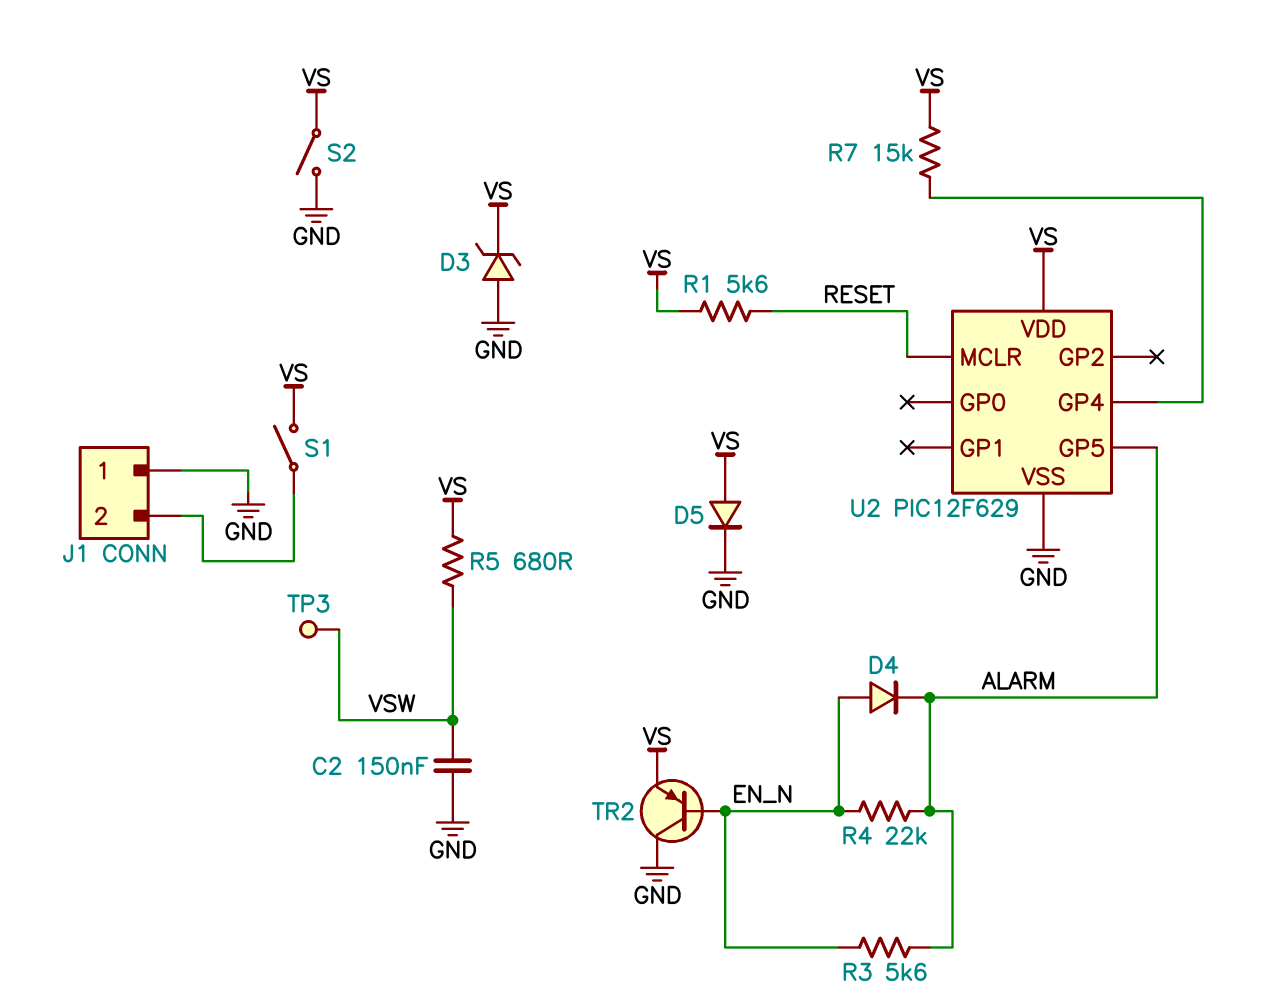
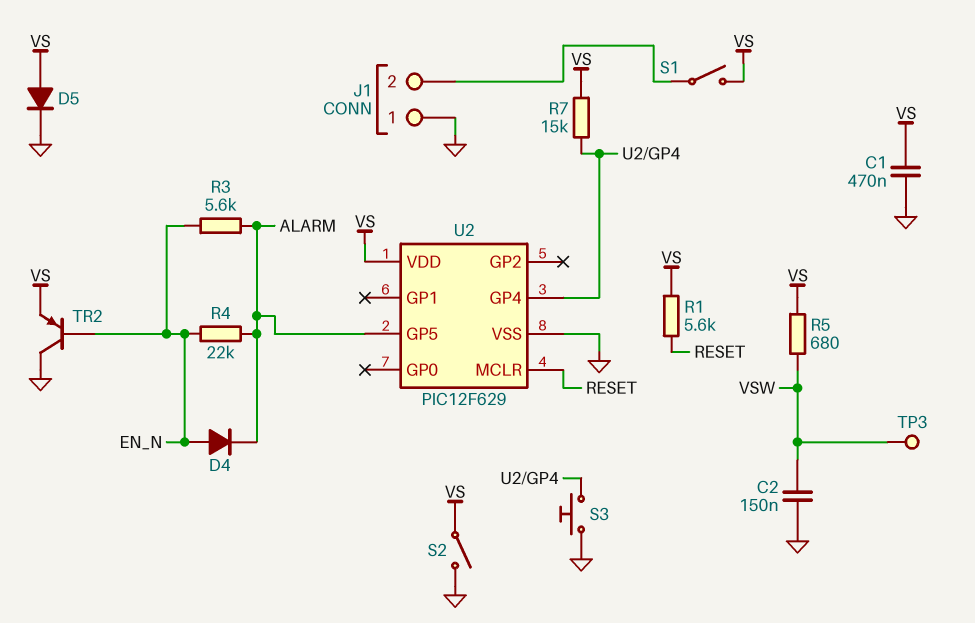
C1: none -> 470nF (GND, VS)
D3: zener (A GND, K VS) -> none
S3: none -> button (GND, U2/GP4)

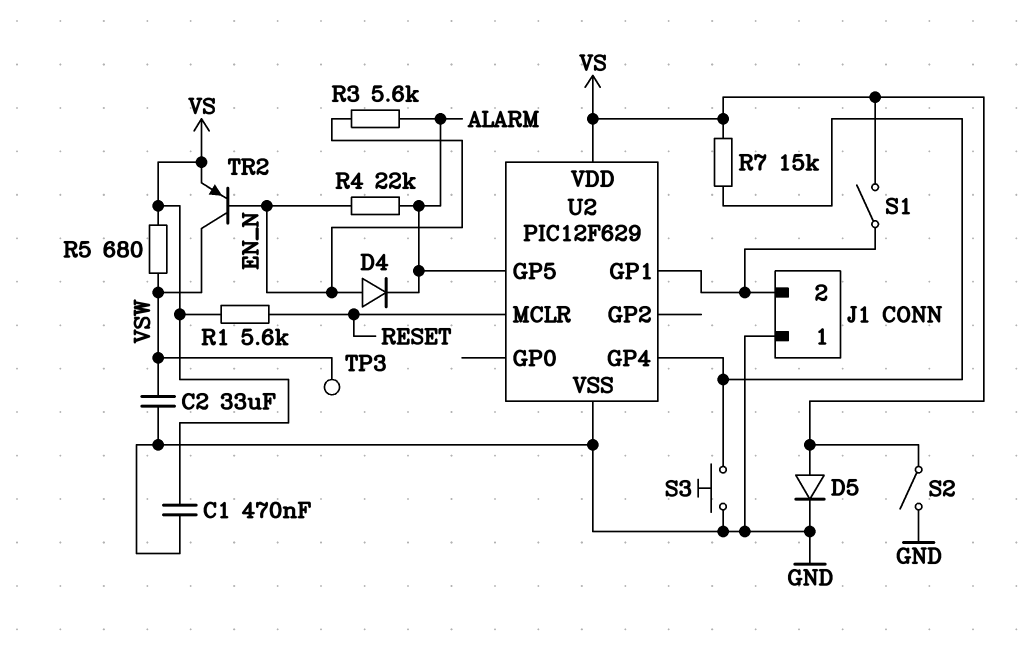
C2: 150nF (GND, VSW) -> 33uF (GND, VSW)
TR2: PNP (B EN_N, C GND, E VS) -> PNP (B EN_N, C VSW, E VS)
U2 pin GP1: none -> J1/2

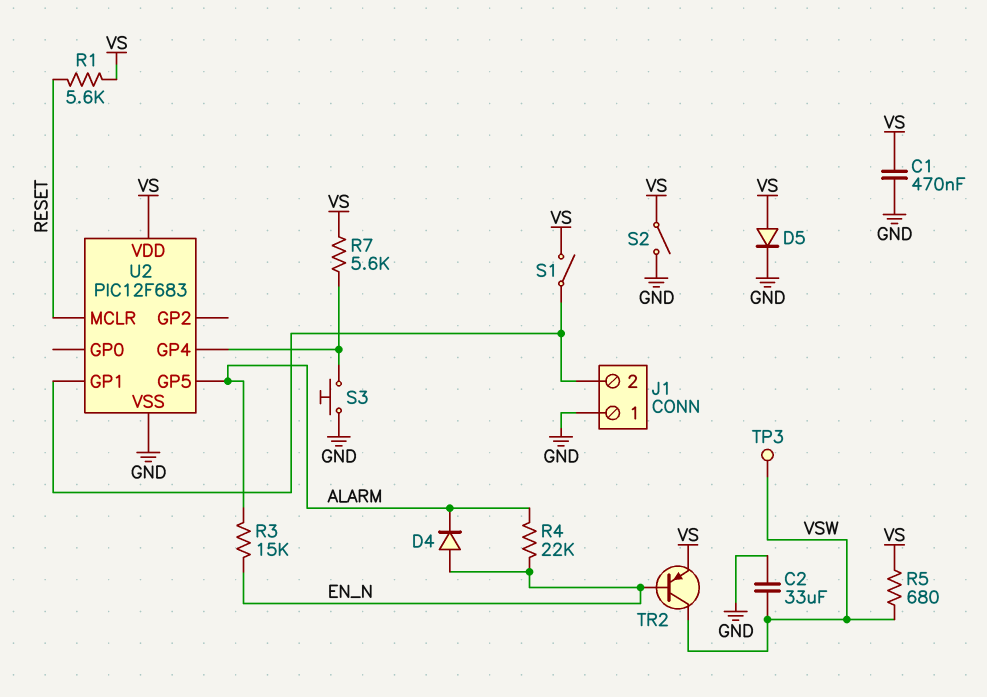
R3: 5.6k (ALARM, EN_N) -> 15k (ALARM, EN_N)
R7: 15k (U2/GP4, VS) -> 5.6k (U2/GP4, VS)
U2: PIC12F629 -> PIC12F683

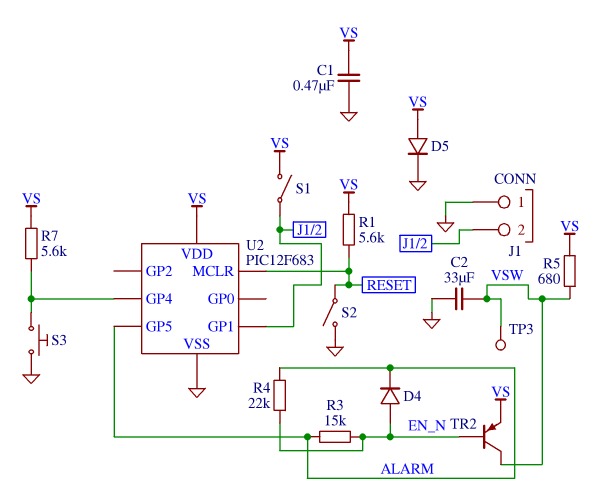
S2: switch (GND, VS) -> switch (GND, RESET)

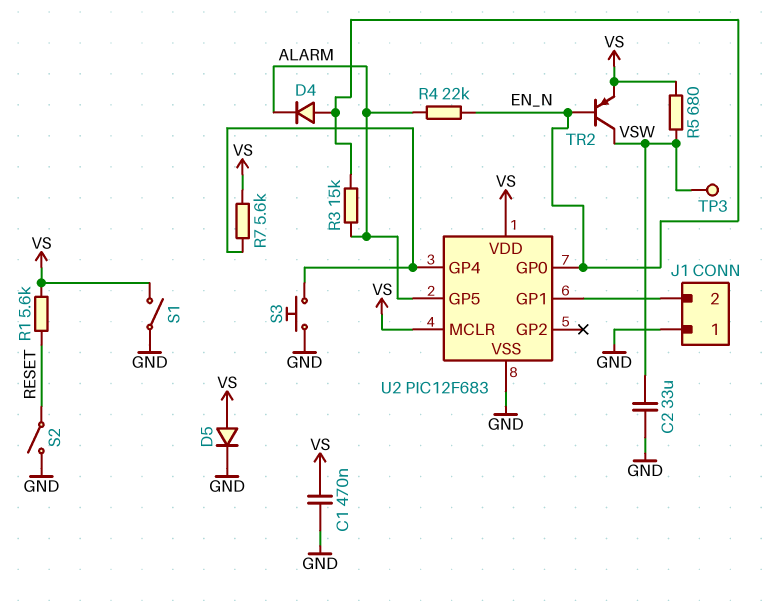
S1: switch (J1/2, VS) -> switch (GND, VS)
U2 pin GP0: none -> EN_N
U2 pin MCLR: RESET -> VS

